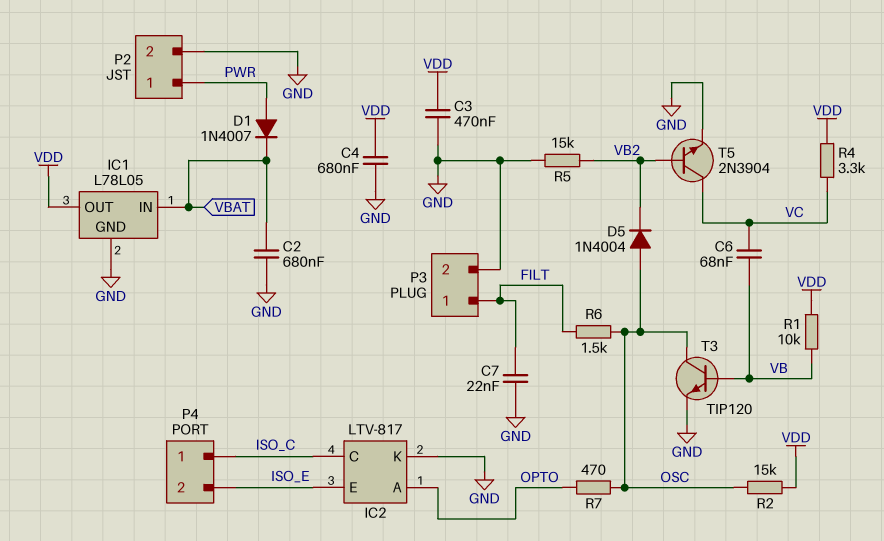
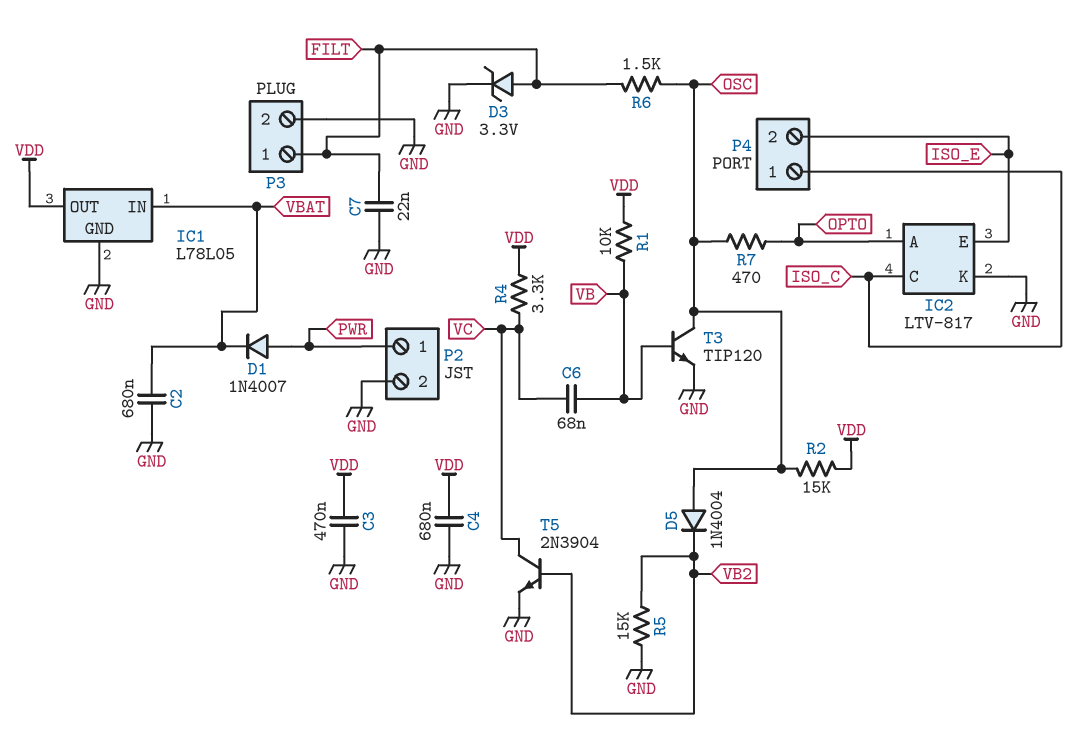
D3: none -> zener 3.3V (A FILT, K GND)

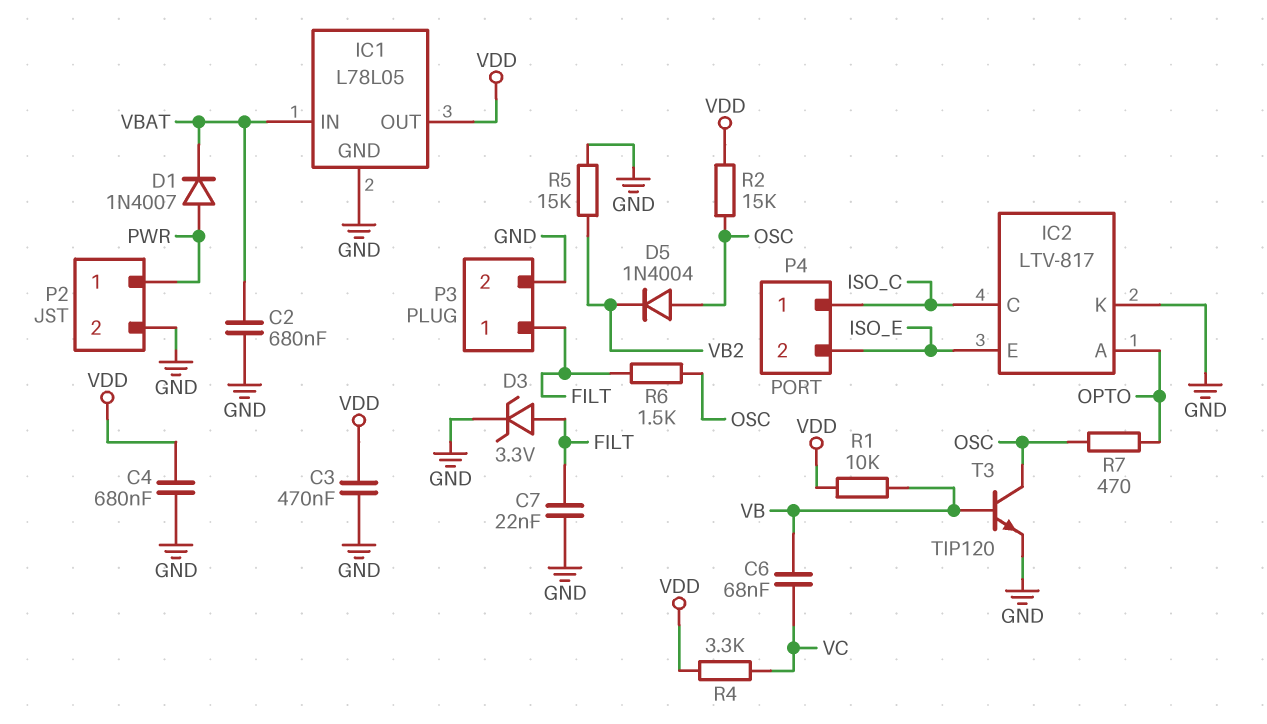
T5: NPN 2N3904 (B VB2, C VC, E GND) -> none

